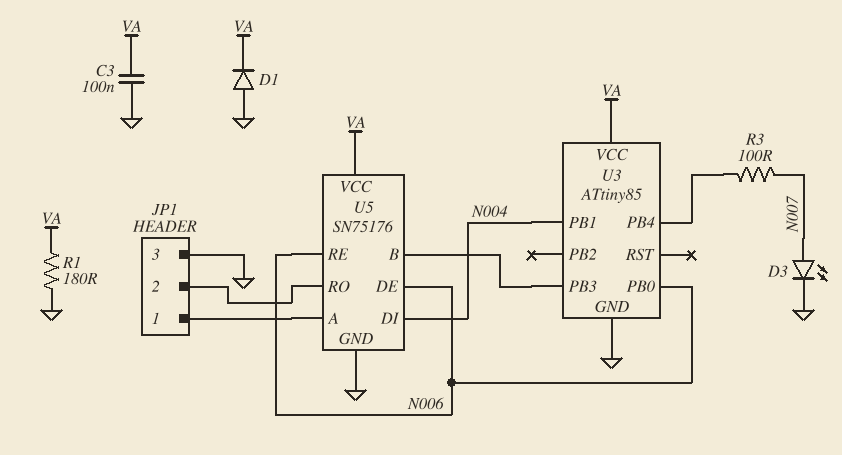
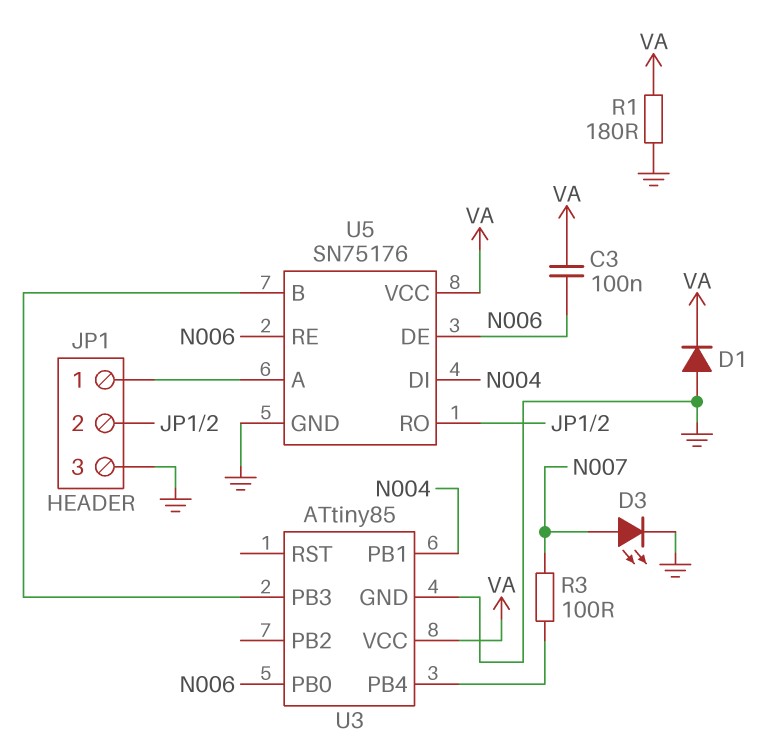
C3: 100nF (GND, VA) -> 100nF (N006, VA)

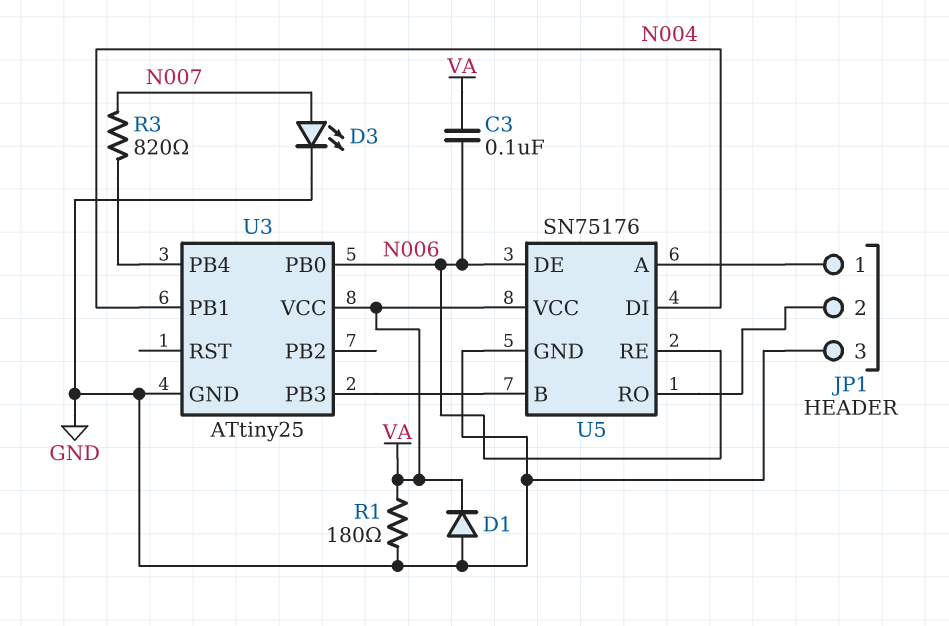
R3: 100 (N007, U3/PB4) -> 820 (N007, U3/PB4)
U3: ATtiny85 -> ATtiny25

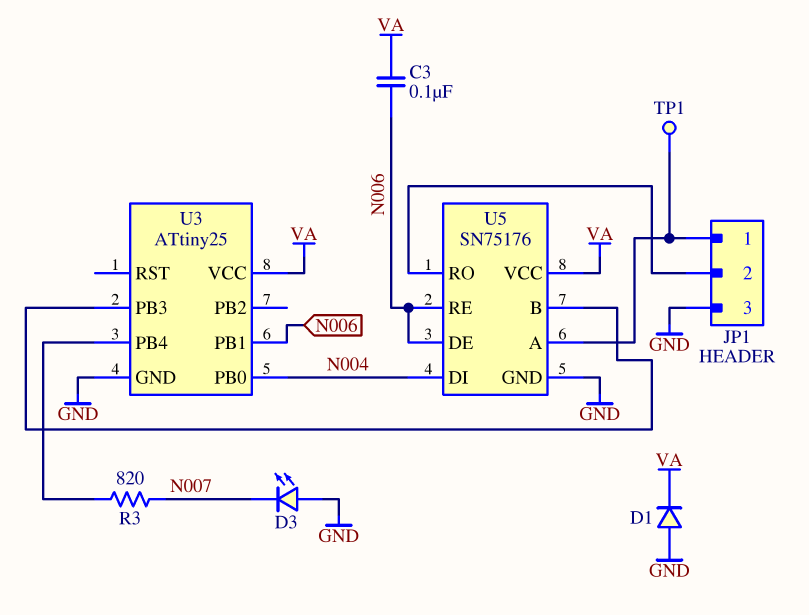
D3: LED (A N007, K GND) -> LED (A GND, K N007)
R1: 180 (GND, VA) -> none
TP1: none -> test point (JP1/1)
U3 pin PB0: N006 -> N004
U3 pin PB1: N004 -> N006

